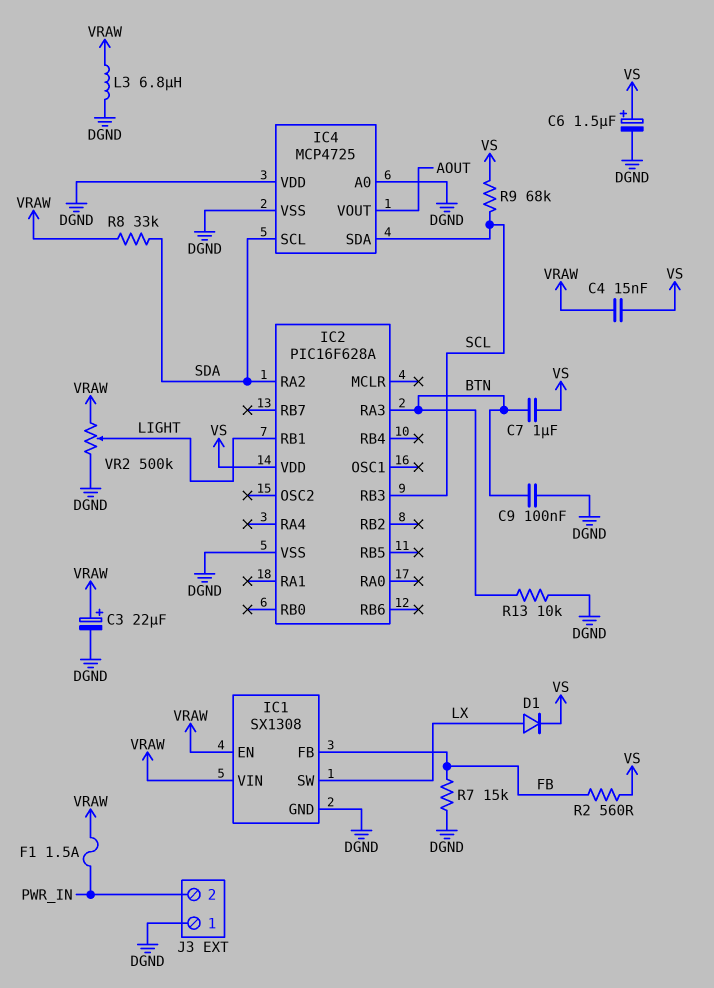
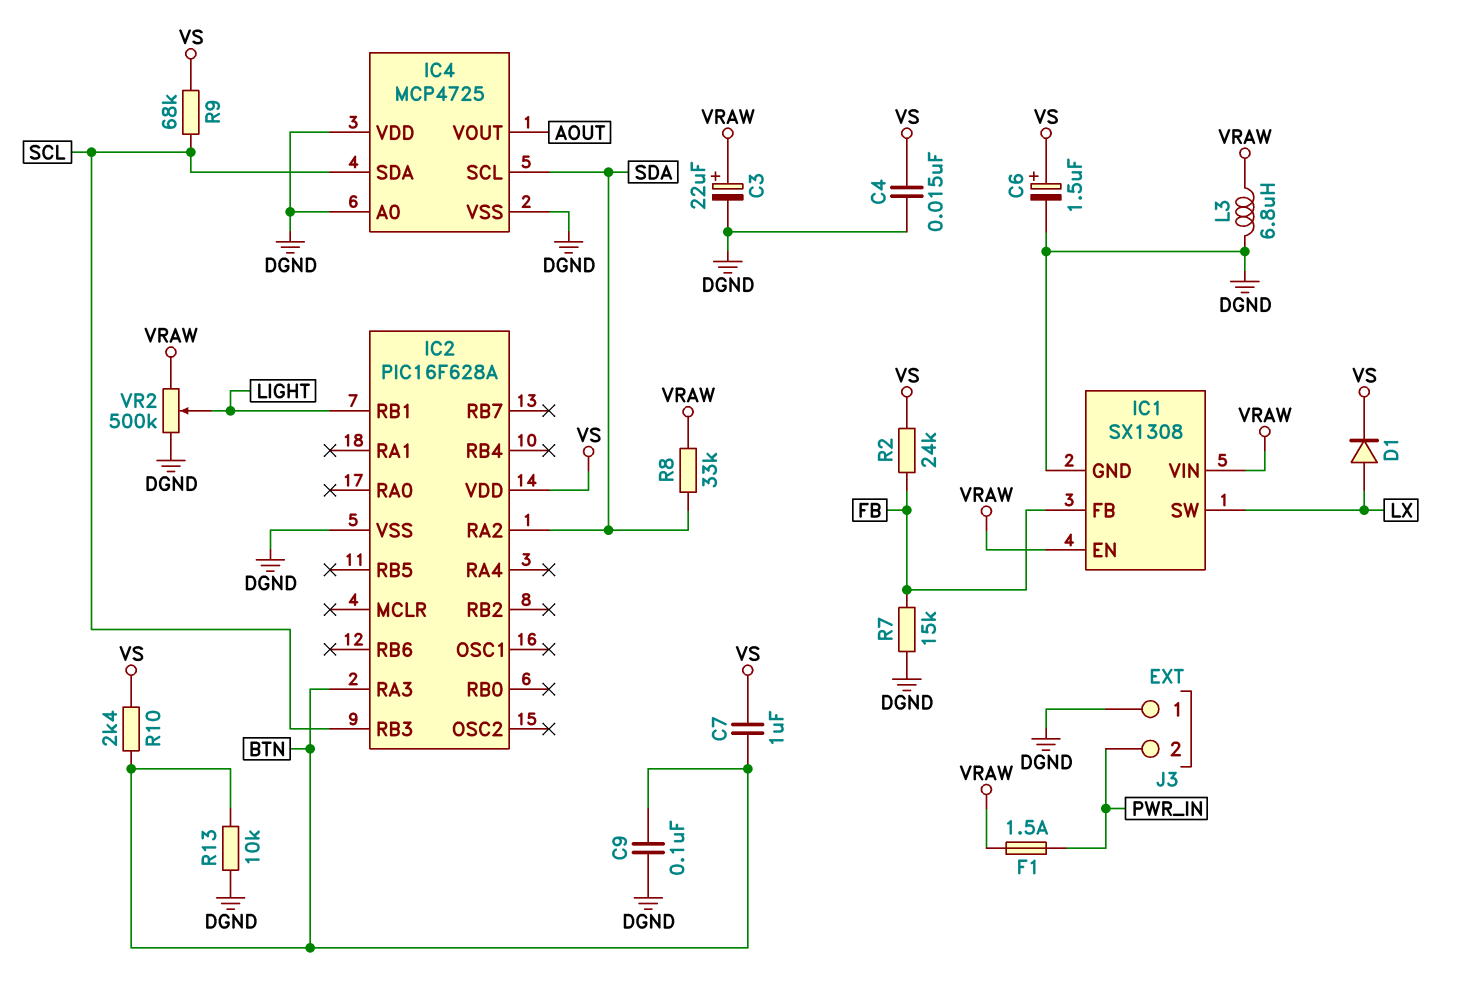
C4: 15nF (VRAW, VS) -> 15nF (DGND, VS)
R2: 560 (FB, VS) -> 24k (FB, VS)
R10: none -> 2.4k (BTN, VS)

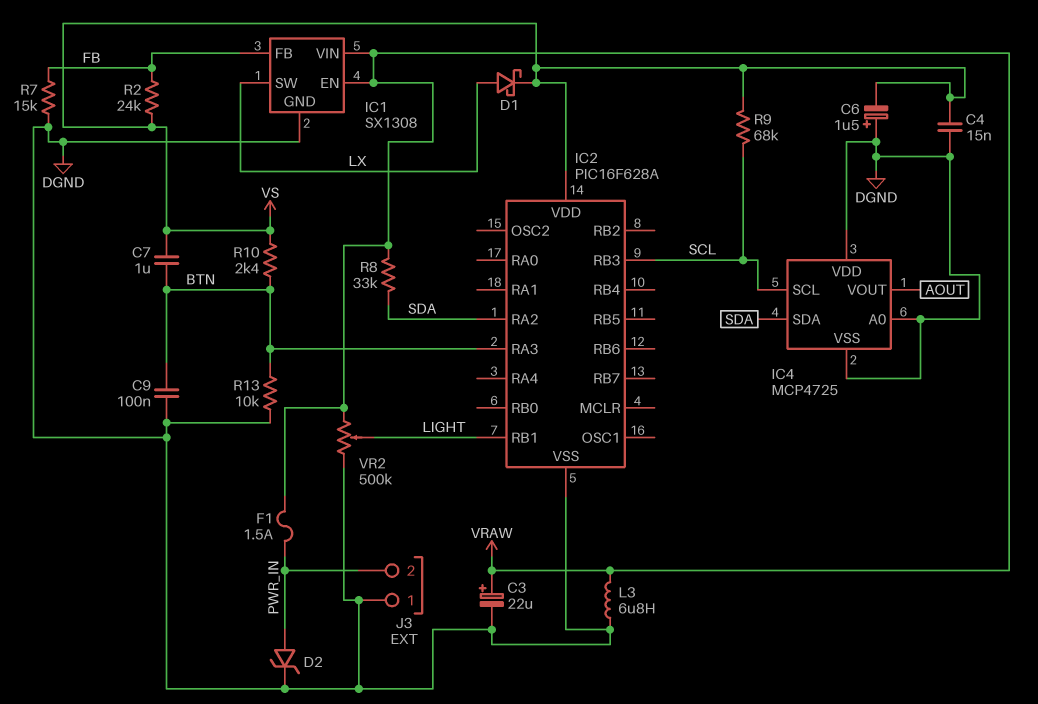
C6: 1.5uF (plus VS, minus DGND) -> 1.5uF (plus DGND, minus VS)
D1: diode (A LX, K VS) -> schottky (A LX, K VS)
D2: none -> zener (A PWR_IN, K DGND)
IC4 pin SCL: SDA -> SCL
IC4 pin SDA: SCL -> SDA

